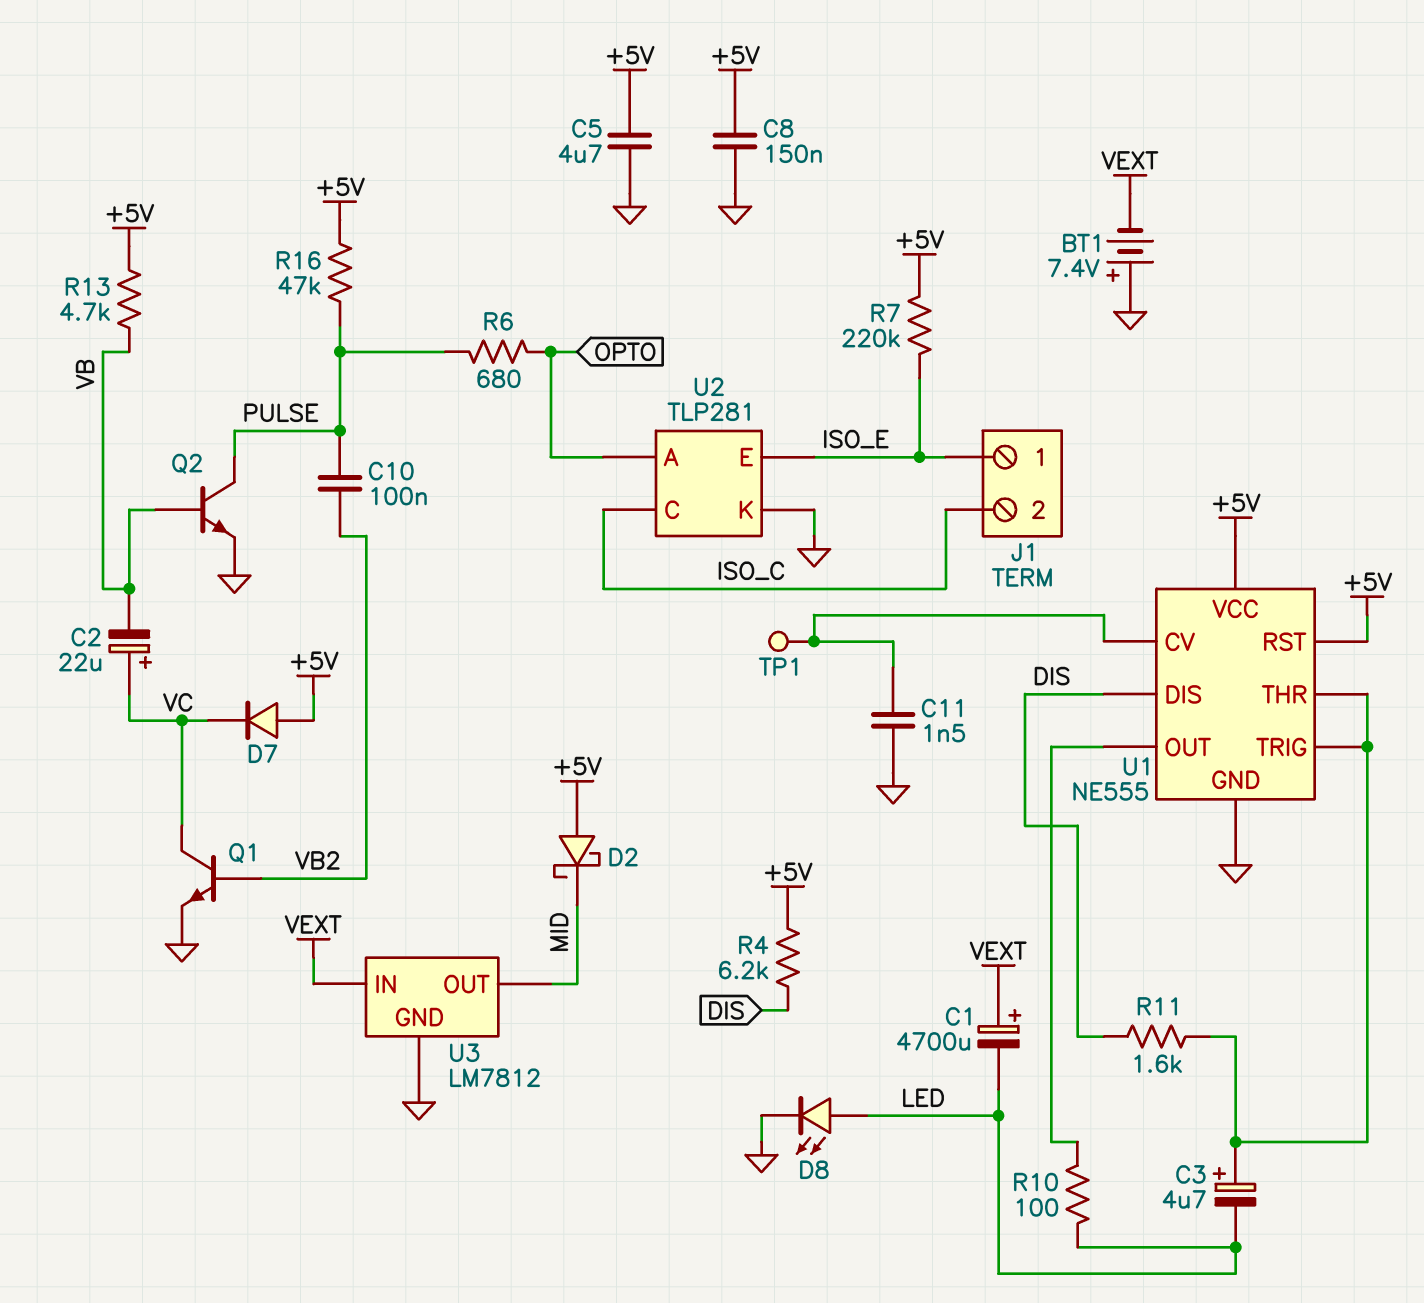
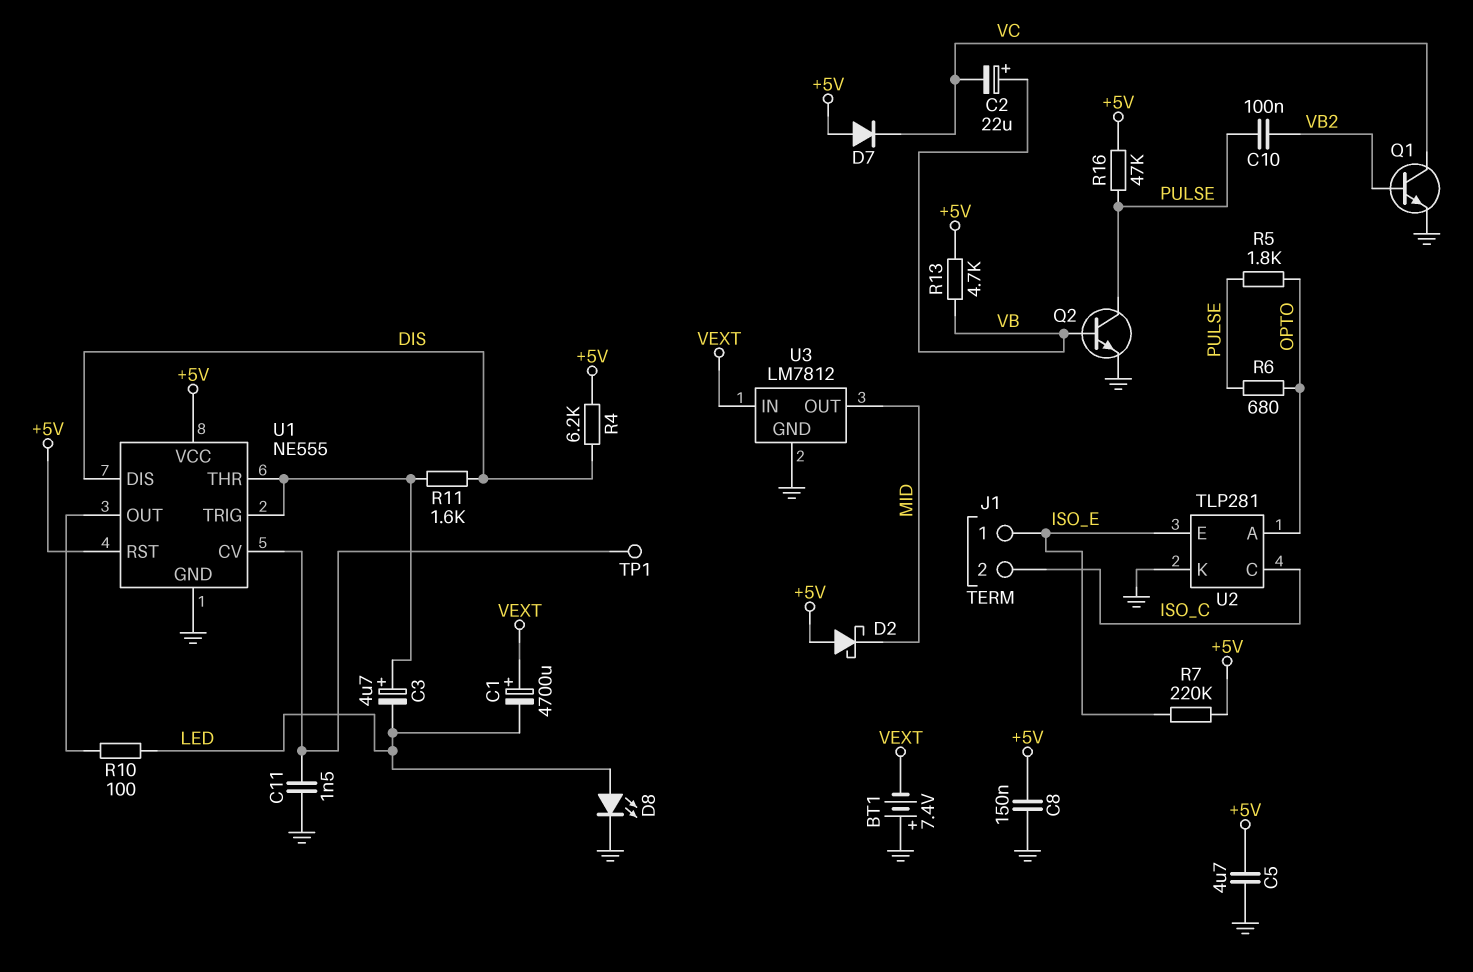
C2: 22uF (plus VC, minus VB) -> 22uF (plus VB, minus VC)
R5: none -> 1.8k (OPTO, PULSE)

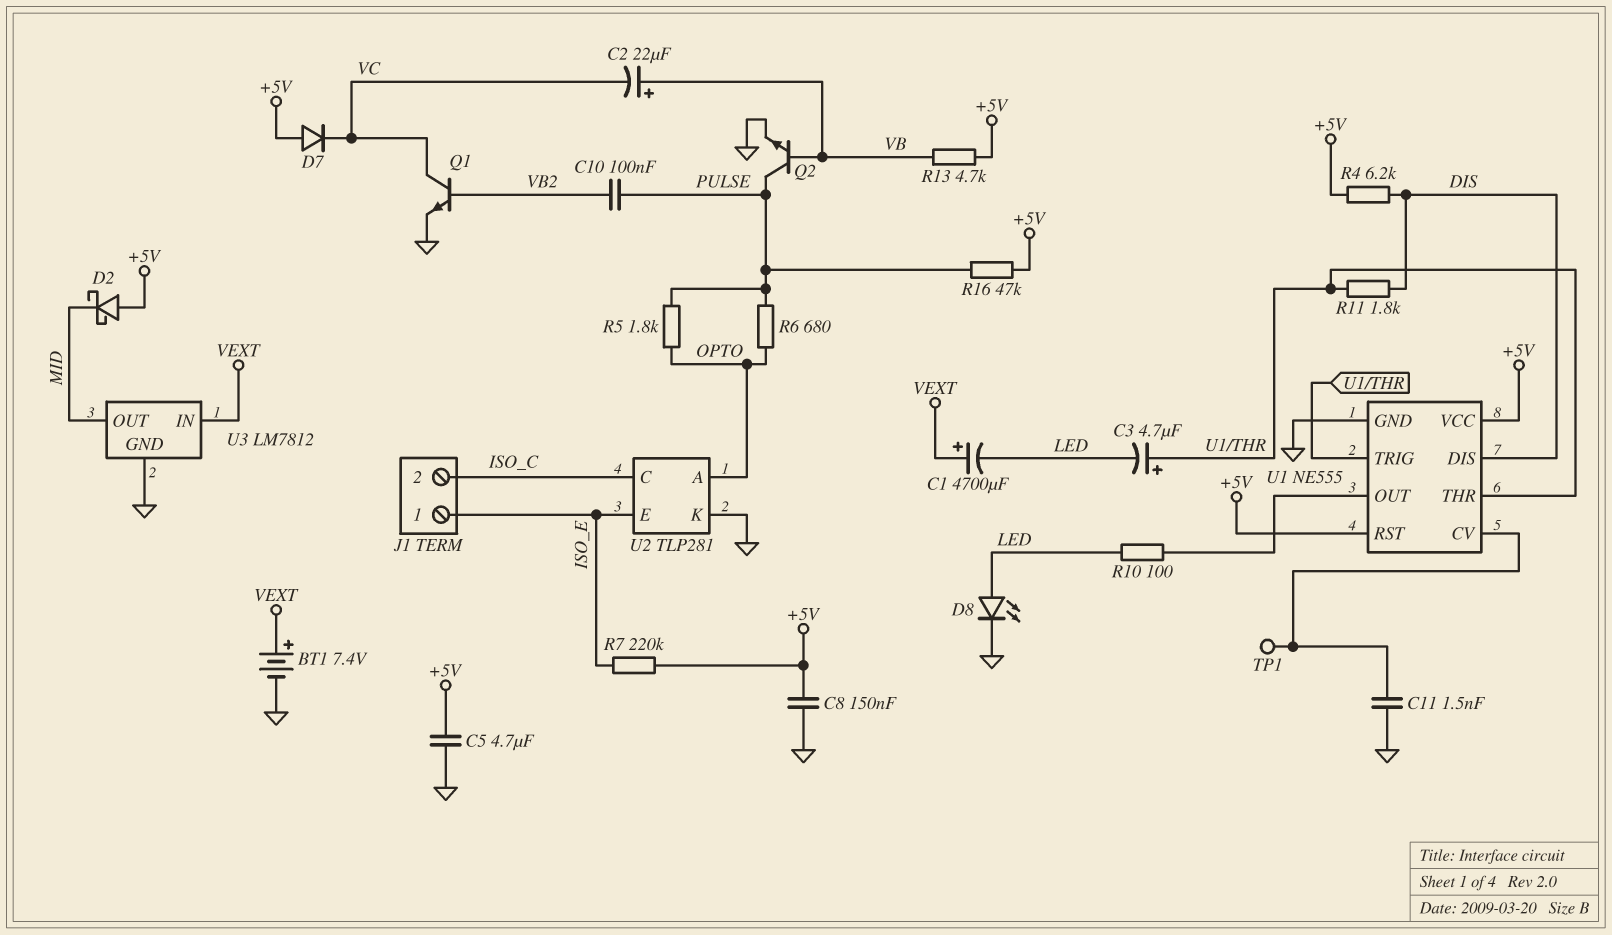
BT1: 7.4V (plus GND, minus VEXT) -> 7.4V (plus VEXT, minus GND)
R11: 1.6k (DIS, U1/THR) -> 1.8k (DIS, U1/THR)

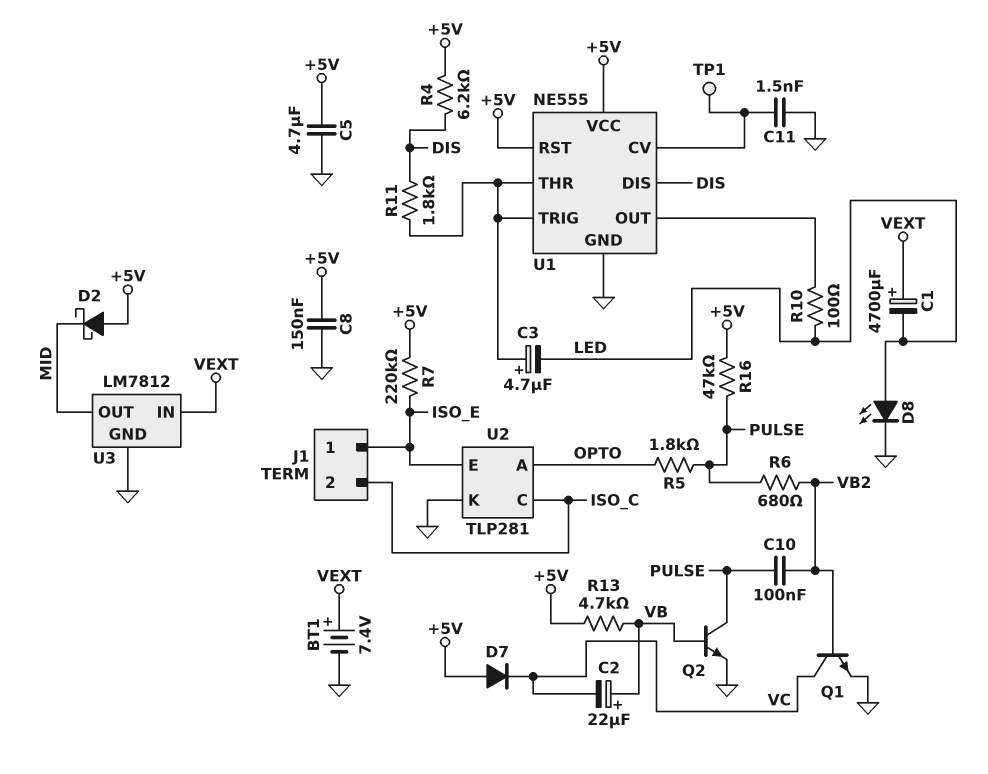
R6: 680 (OPTO, PULSE) -> 680 (PULSE, VB2)

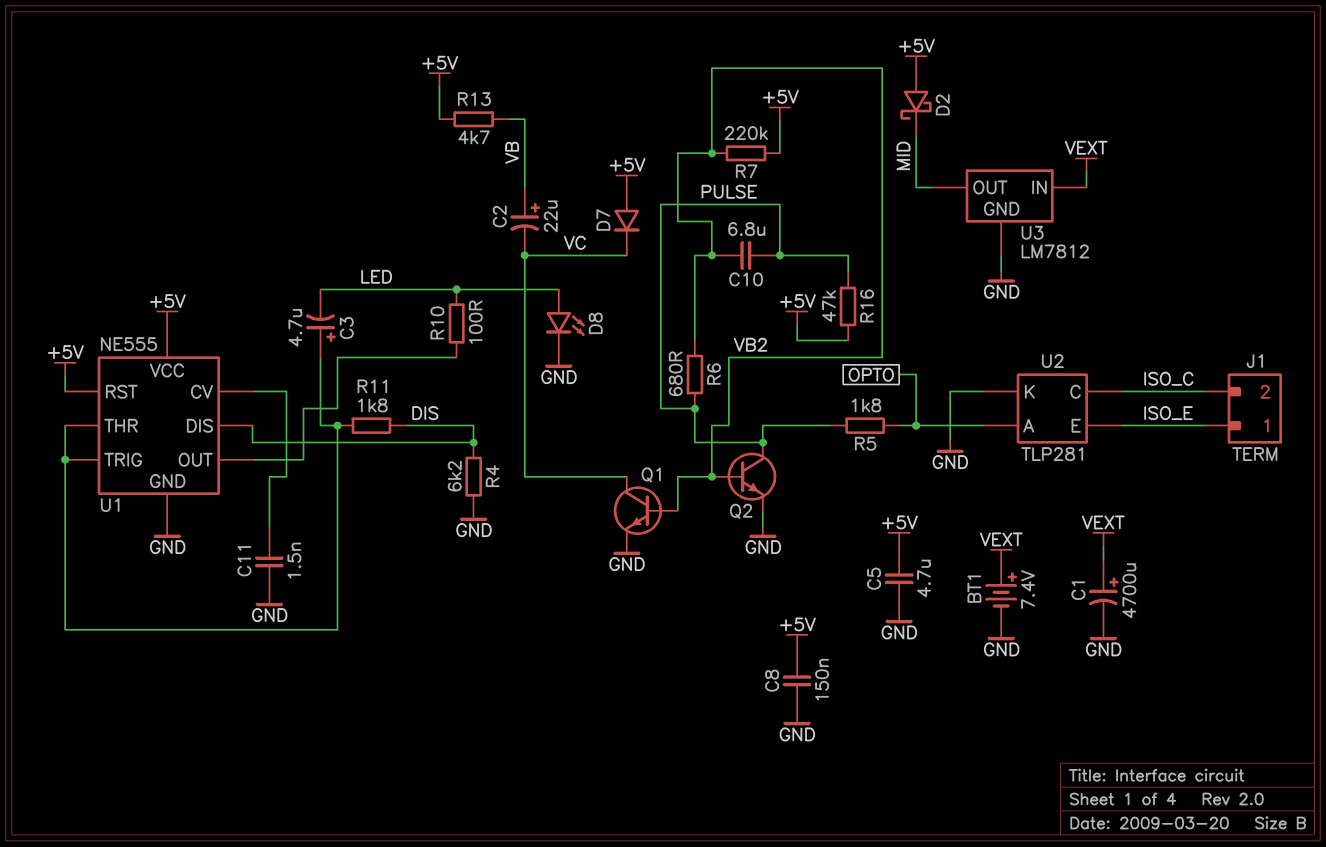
C1: 4700uF (plus VEXT, minus LED) -> 4700uF (plus VEXT, minus GND)
C10: 100nF (PULSE, VB2) -> 6.8uF (PULSE, VB2)
Q2: NPN (B VB, C PULSE, E GND) -> NPN (B VB2, C PULSE, E GND)
R4: 6.2k (+5V, DIS) -> 6.2k (DIS, GND)
R7: 220k (+5V, ISO_E) -> 220k (+5V, VB2)
TP1: test point (U1/CV) -> none

